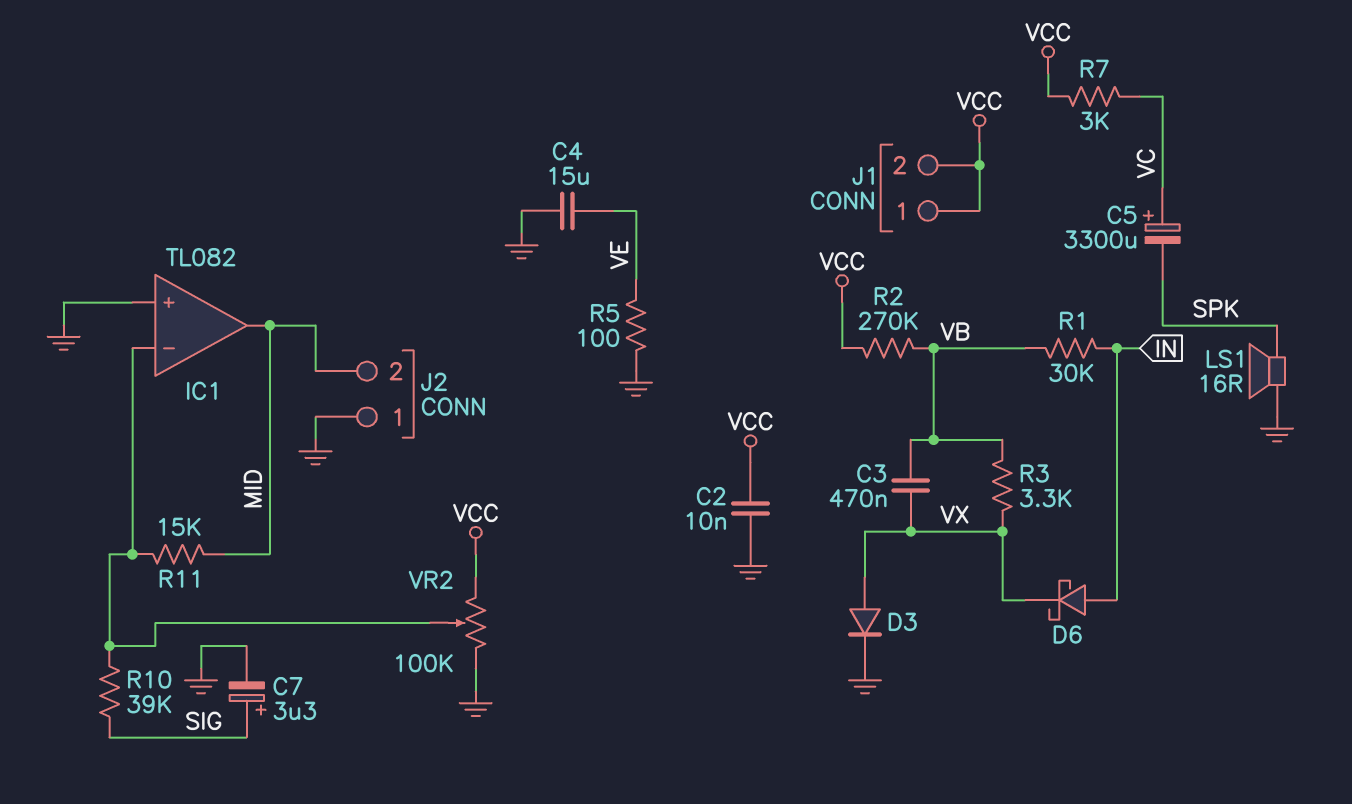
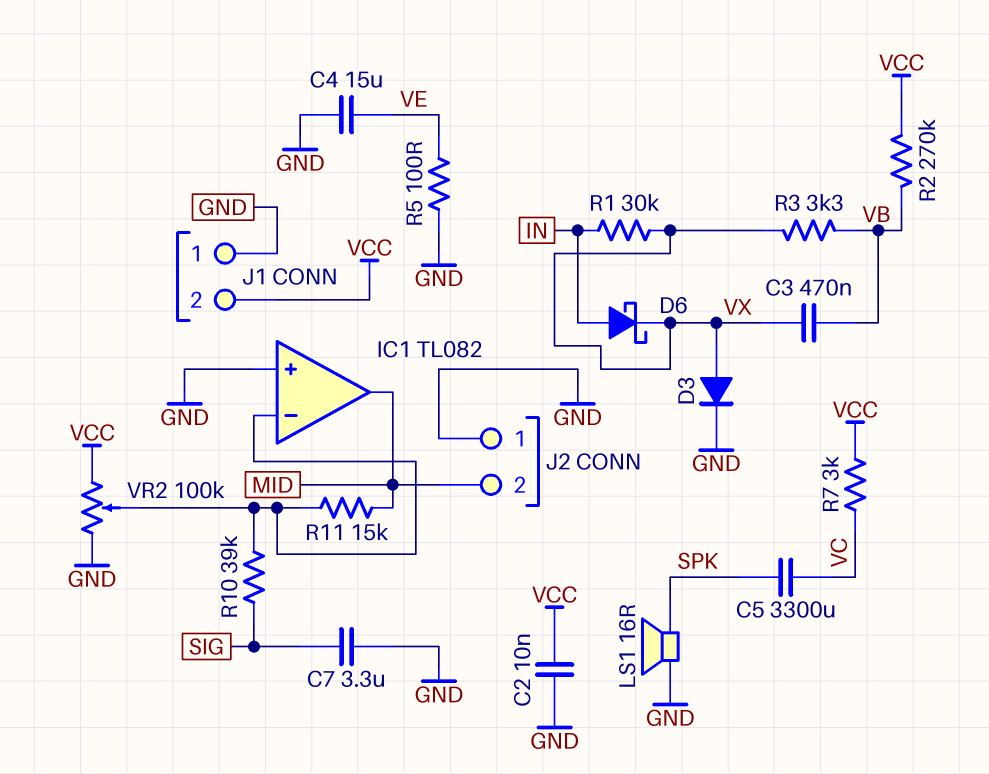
C5: 3300uF (plus VC, minus SPK) -> 3300uF (SPK, VC)
C7: 3.3uF (plus SIG, minus GND) -> 3.3uF (GND, SIG)
J1 pin 1: VCC -> GND
R1: 30k (IN, VB) -> 30k (IN, VX)

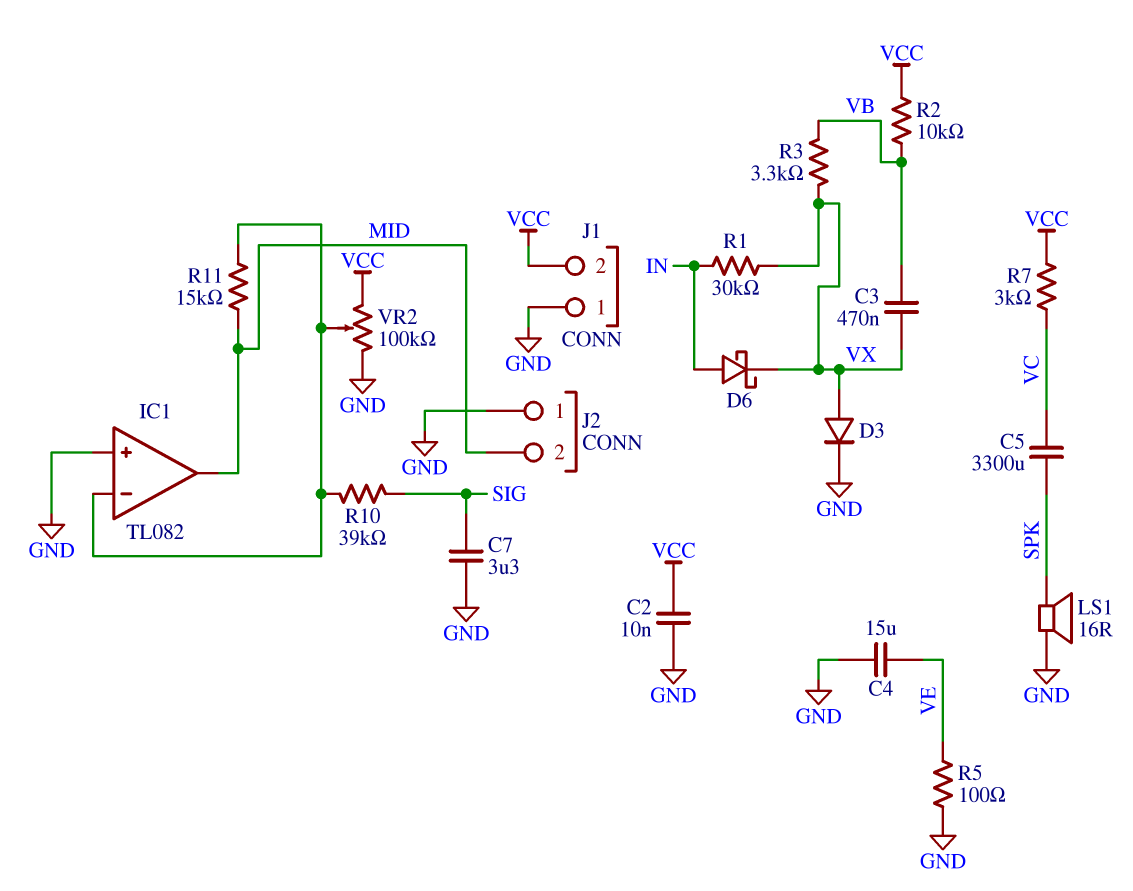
R2: 270k (VB, VCC) -> 10k (VB, VCC)

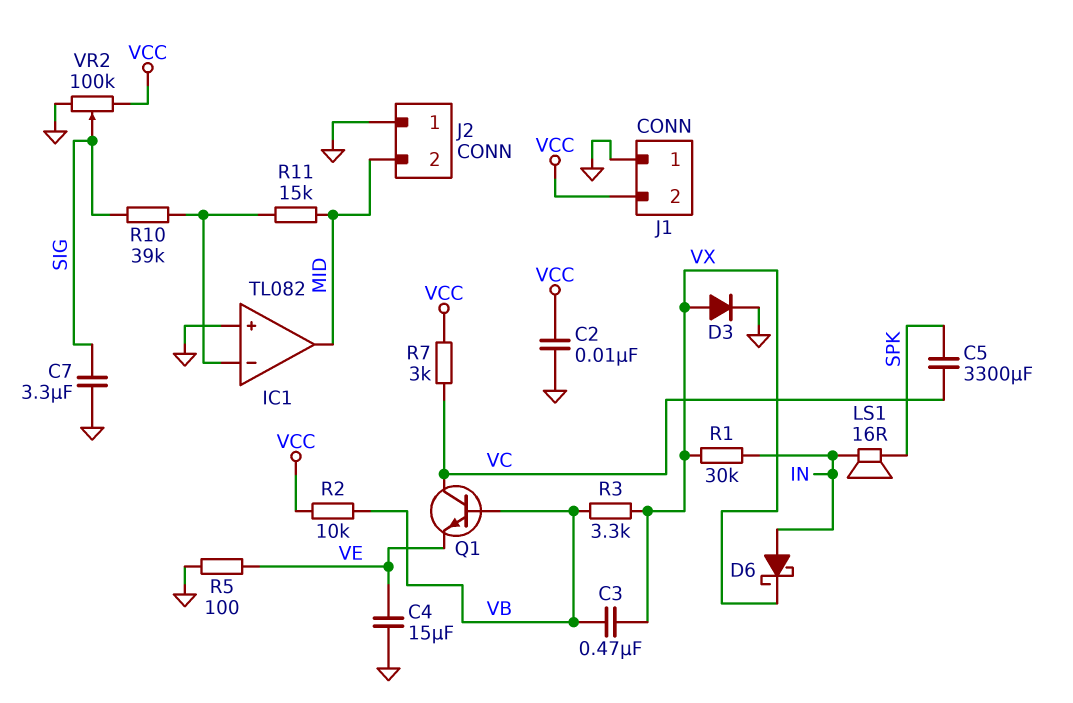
LS1: speaker 16R (GND, SPK) -> speaker 16R (IN, SPK)
Q1: none -> NPN (B VB, C VC, E VE)
VR2: 100k (GND, VCC, wiper IC1/in-) -> 100k (GND, VCC, wiper SIG)

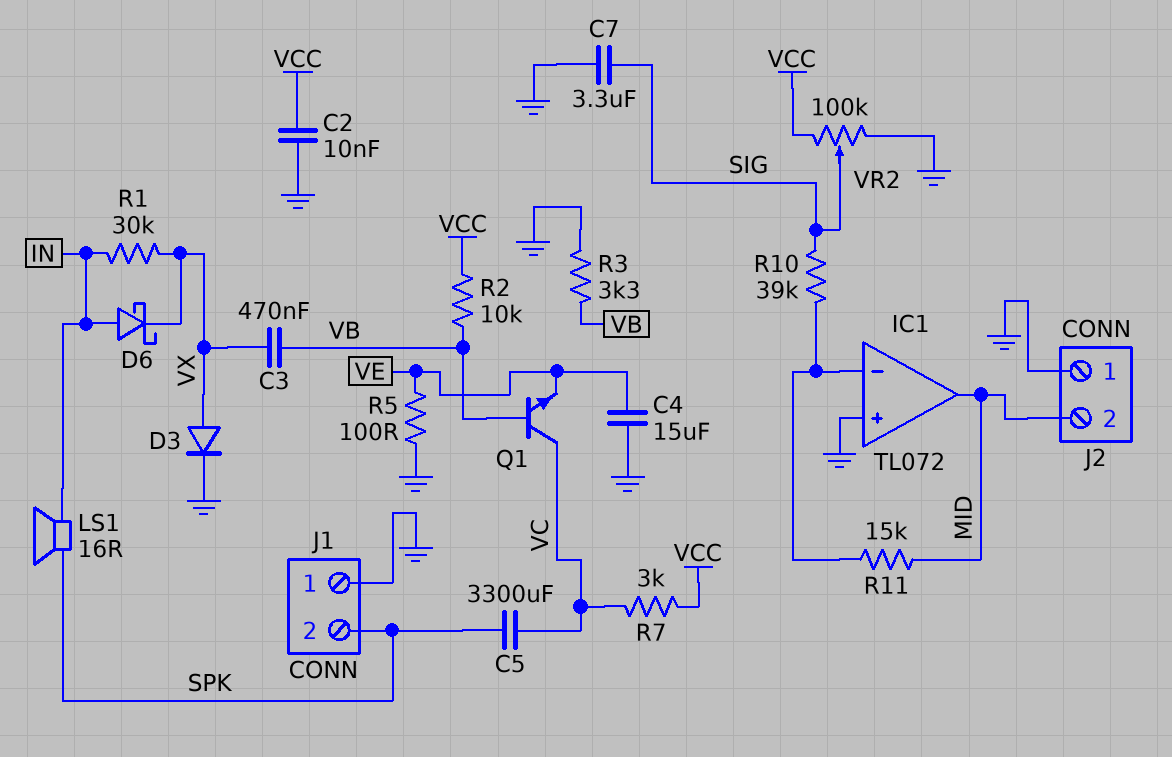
IC1: TL082 -> TL072
J1 pin 2: VCC -> SPK
R3: 3.3k (VB, VX) -> 3.3k (GND, VB)

